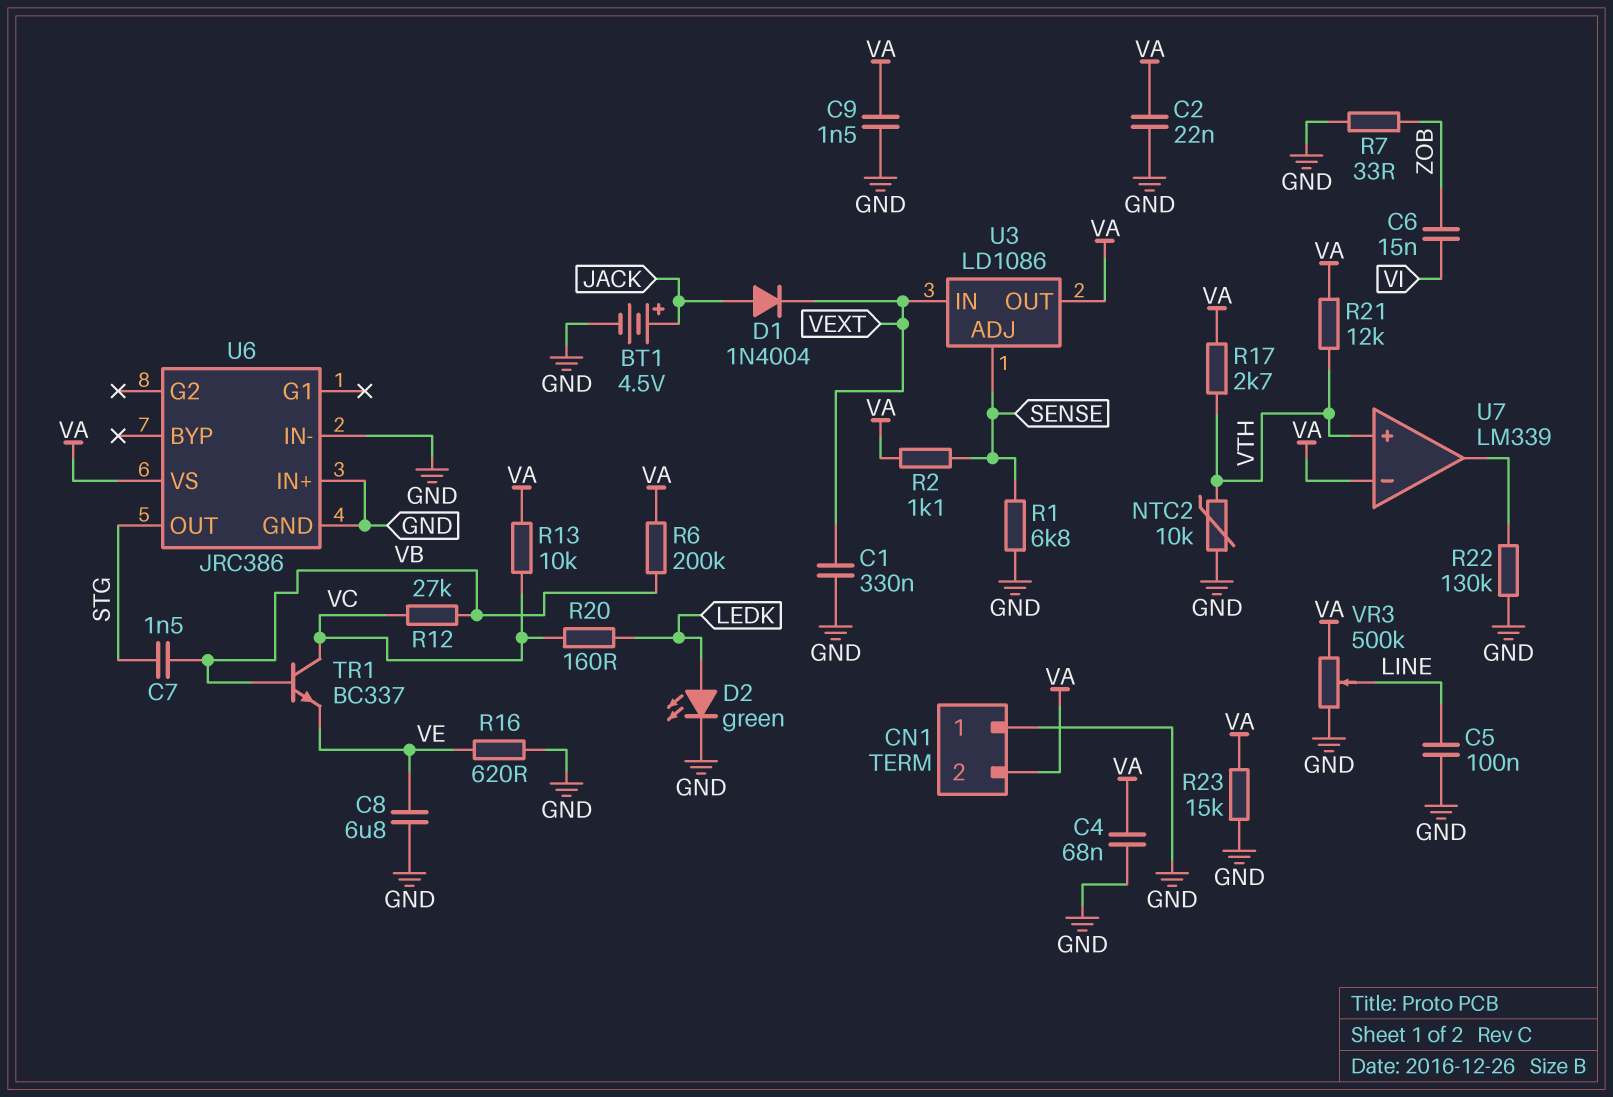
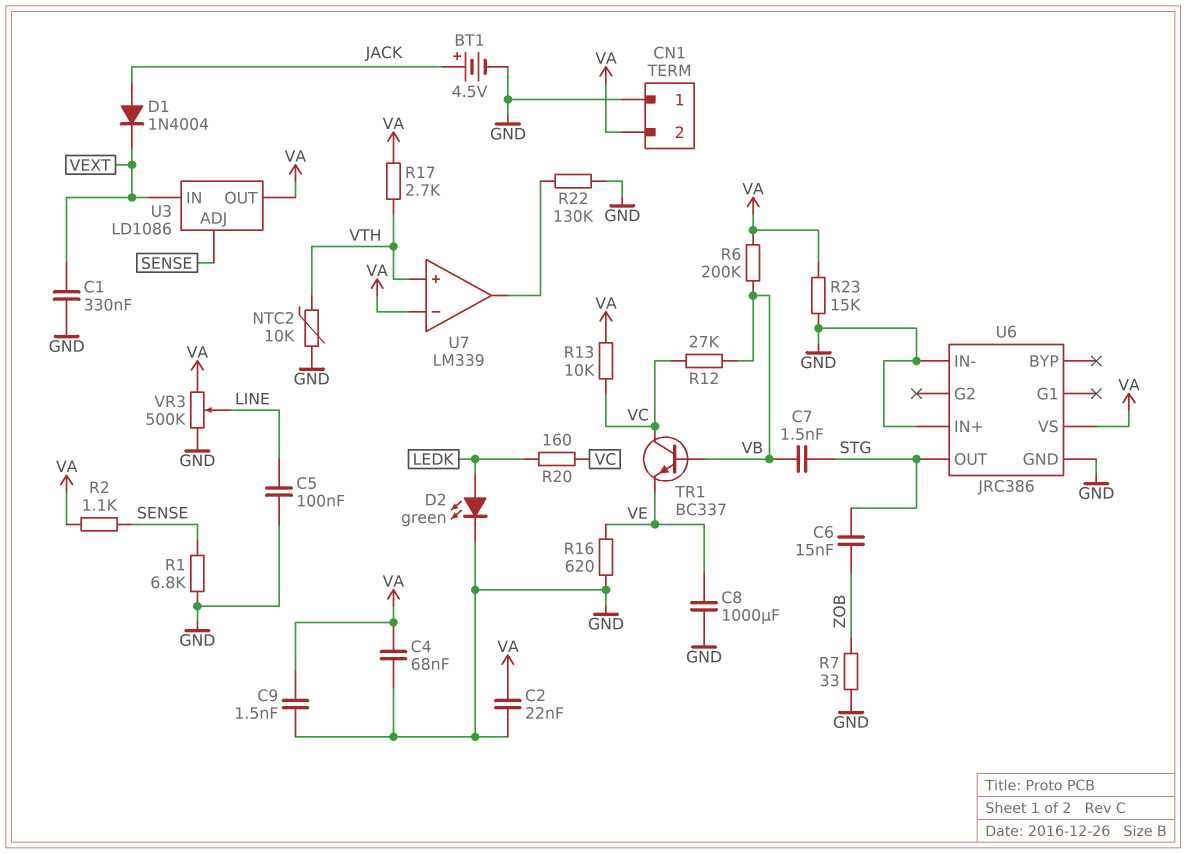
C6: 15nF (VI, ZOB) -> 15nF (STG, ZOB)
C8: 6.8uF (GND, VE) -> 1000uF (GND, VE)
R21: 12k (VA, VTH) -> none

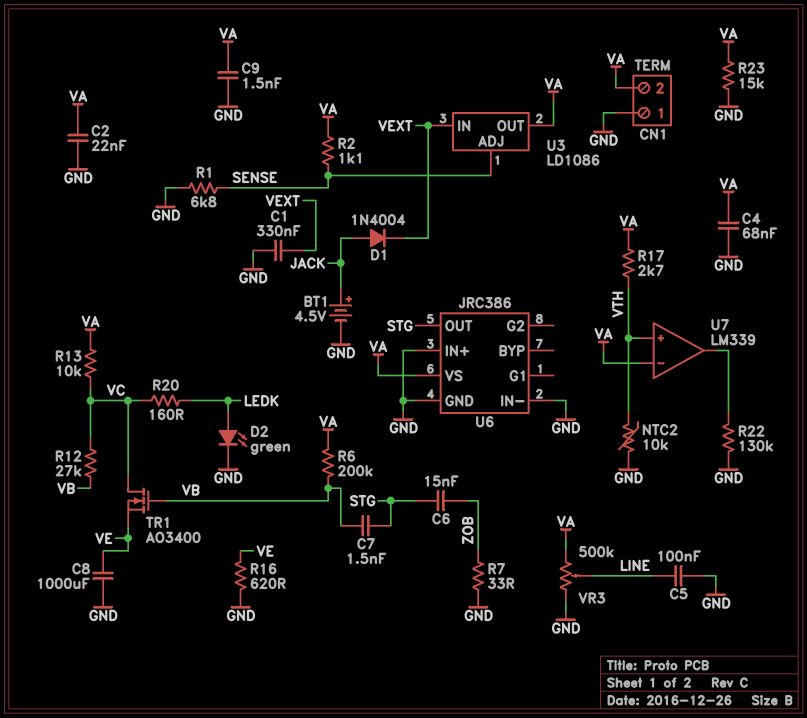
TR1: NPN BC337 (B VB, C VC, E VE) -> NMOS AO3400 (G VB, D VC, S VE)

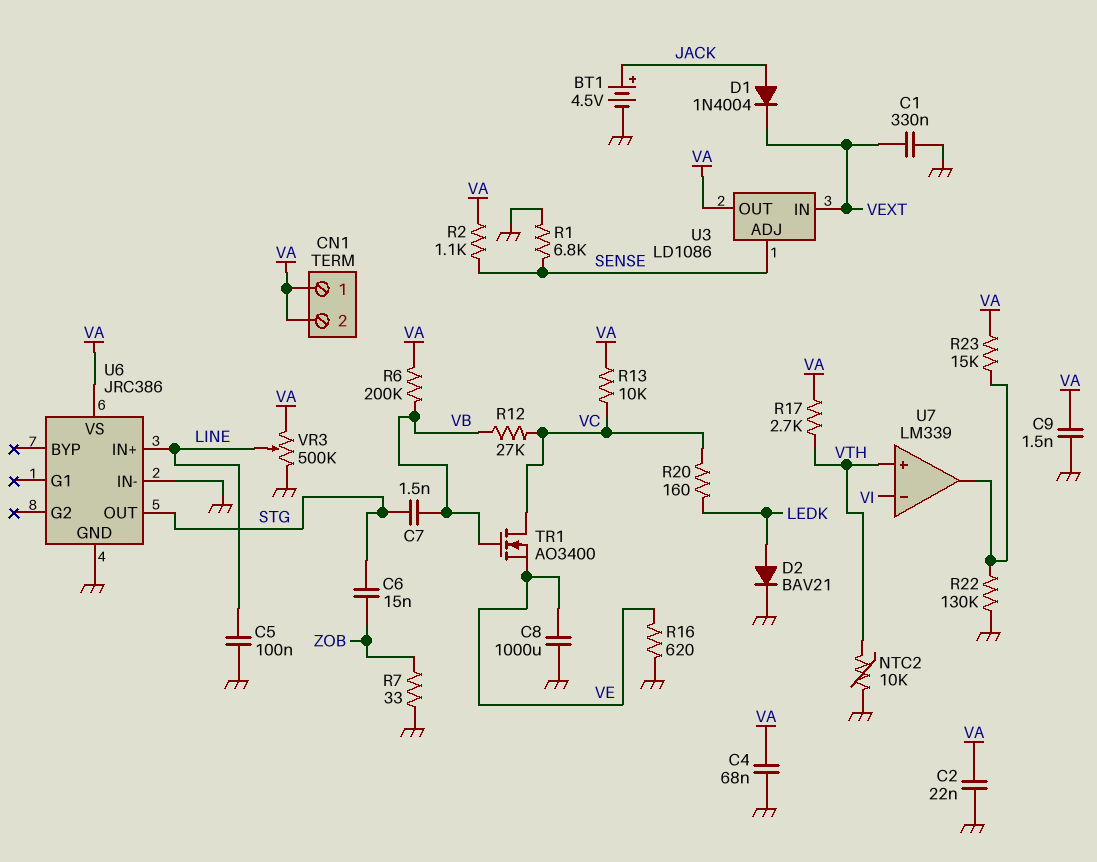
CN1 pin 1: GND -> VA
D2: LED green (A LEDK, K GND) -> diode BAV21 (A LEDK, K GND)
R23: 15k (GND, VA) -> 15k (U7/out, VA)
U6 pin IN+: GND -> LINE
U7 pin in-: VA -> VI

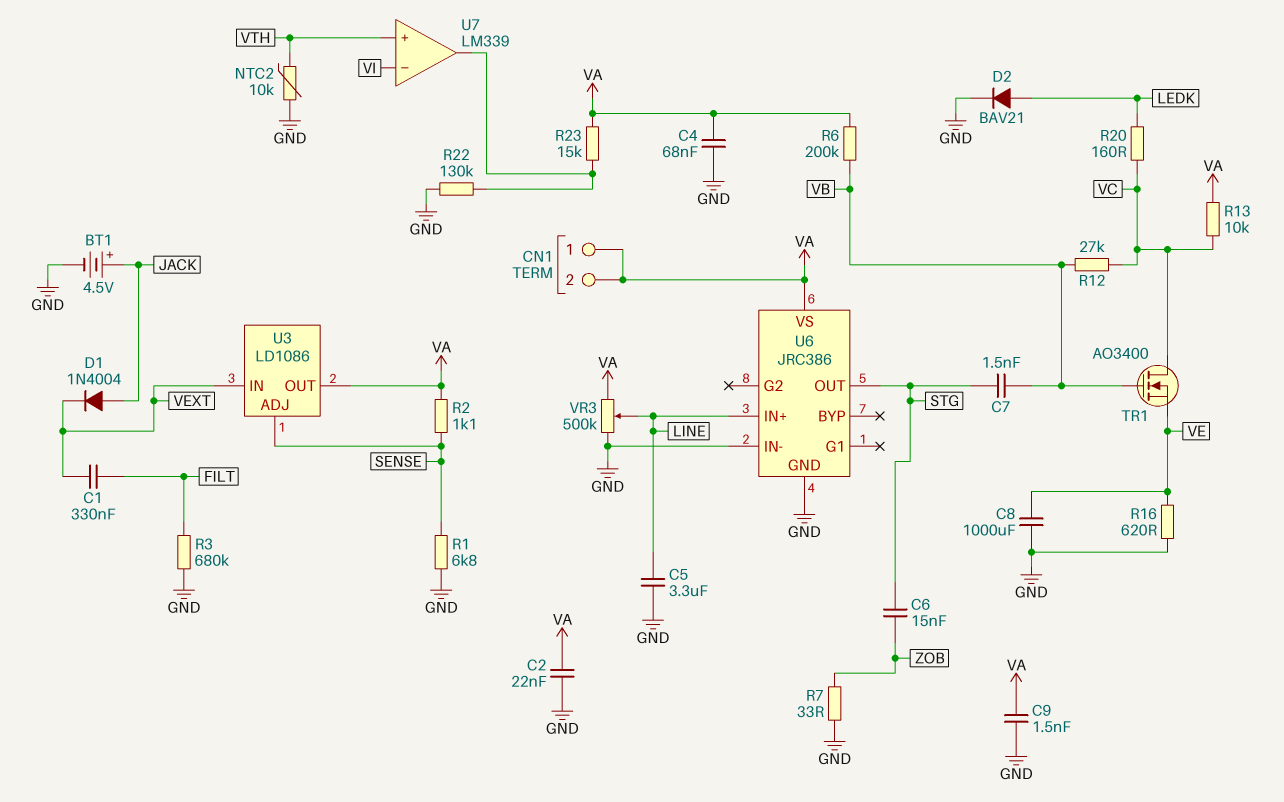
C1: 330nF (GND, VEXT) -> 330nF (FILT, VEXT)
C5: 100nF (GND, LINE) -> 3.3uF (GND, LINE)
R3: none -> 680k (FILT, GND)
R17: 2.7k (VA, VTH) -> none

